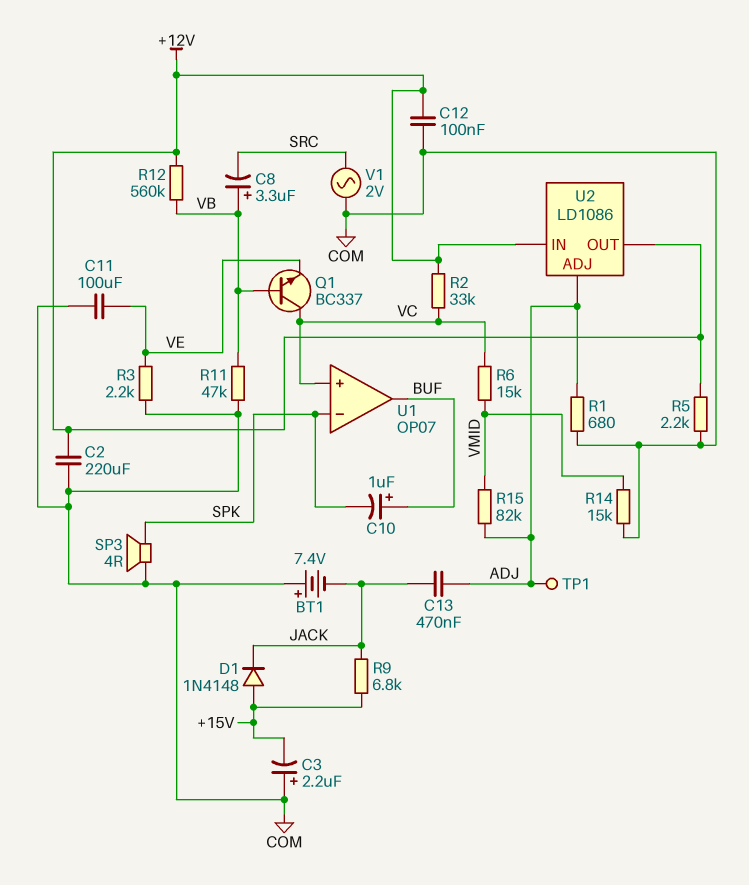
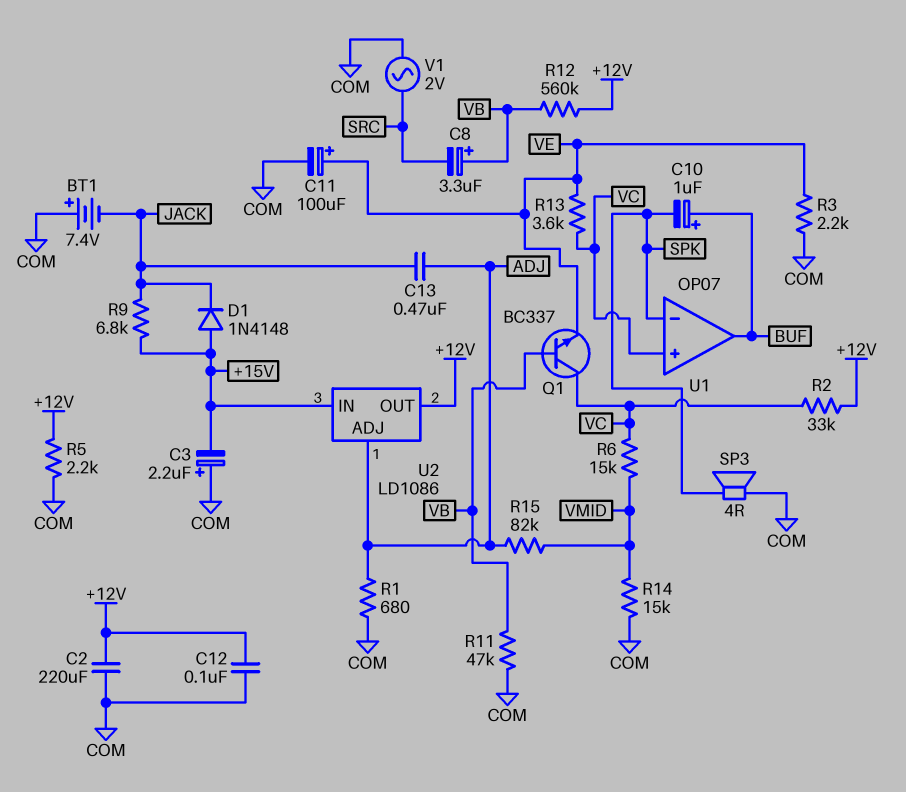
C11: 100uF (COM, VE) -> 100uF (plus VE, minus COM)
R13: none -> 3.6k (VC, VE)
TP1: test point (ADJ) -> none
U2 pin IN: +12V -> +15V

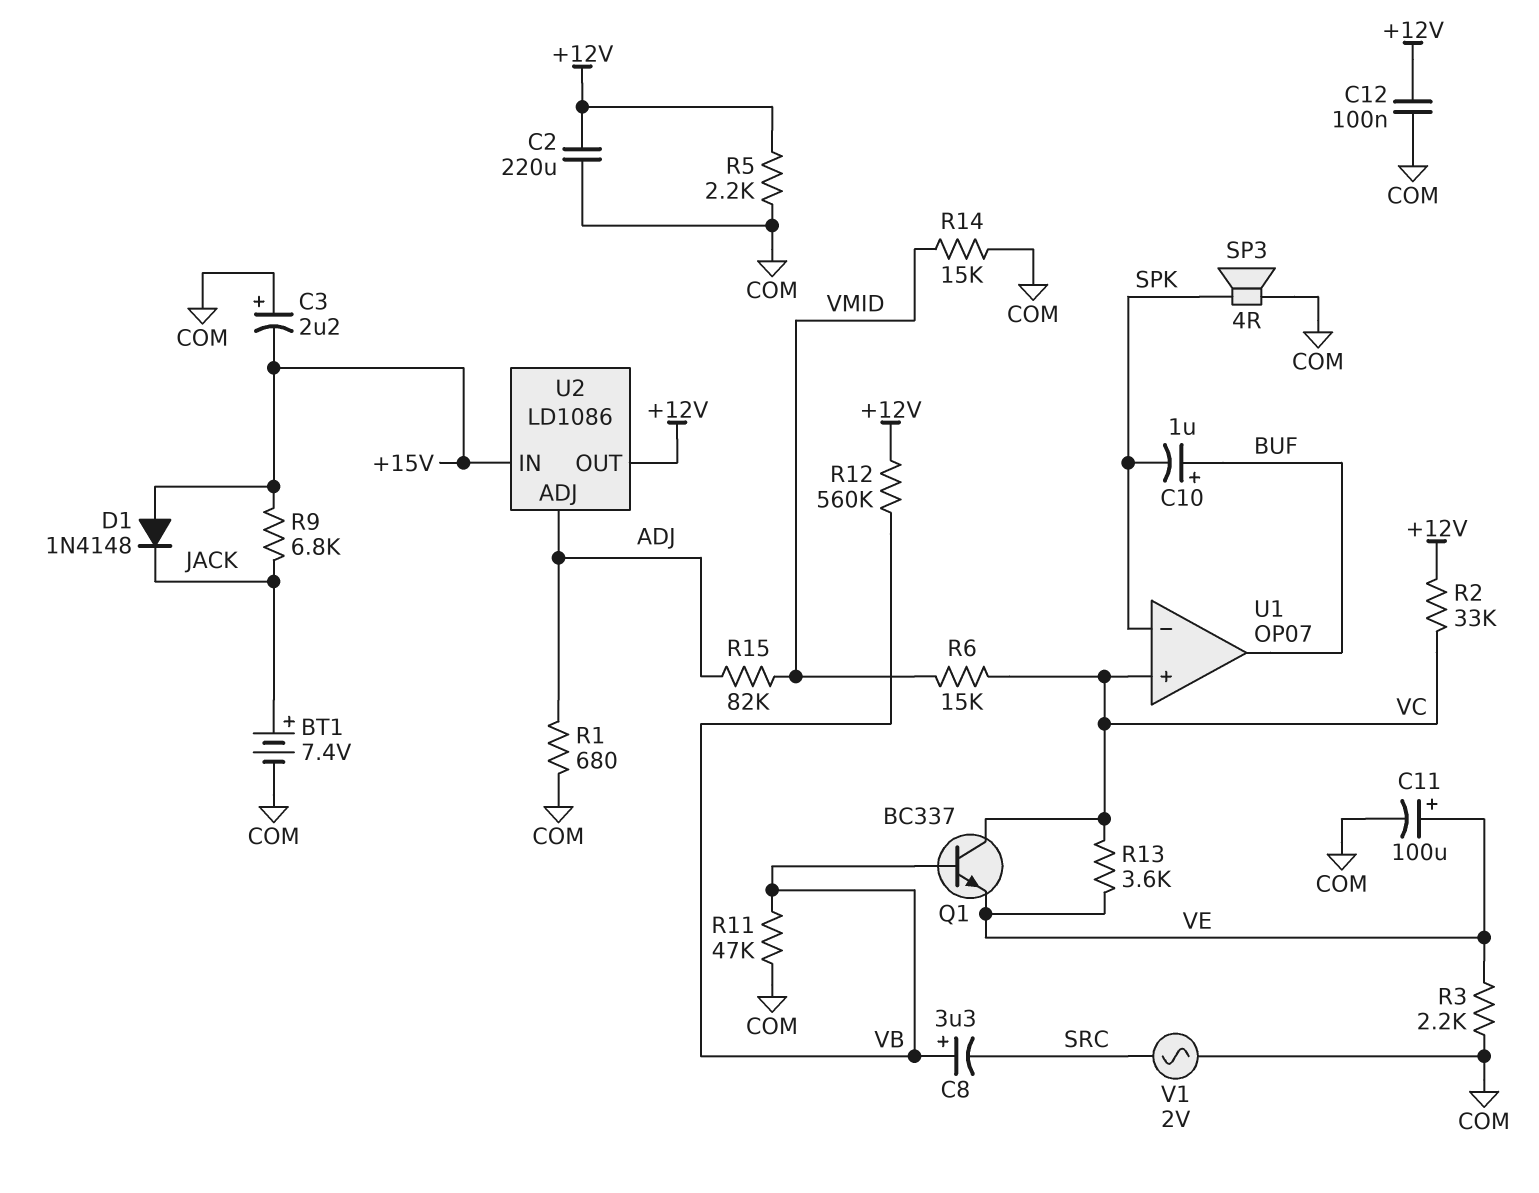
BT1: 7.4V (plus COM, minus JACK) -> 7.4V (plus JACK, minus COM)
C13: 470nF (ADJ, JACK) -> none

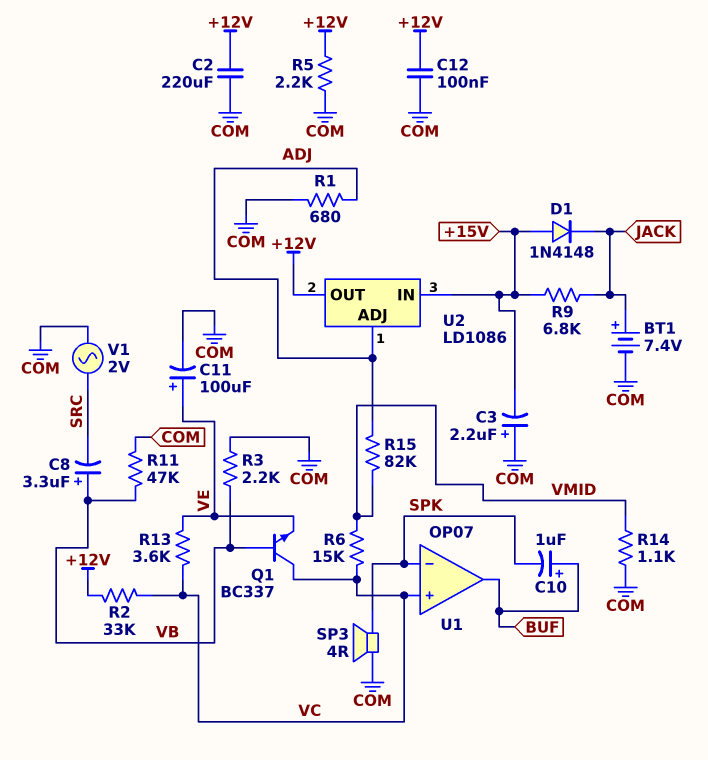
R3: 2.2k (COM, VE) -> 2.2k (COM, VB)
R12: 560k (+12V, VB) -> none
R14: 15k (COM, VMID) -> 1.1k (COM, VMID)

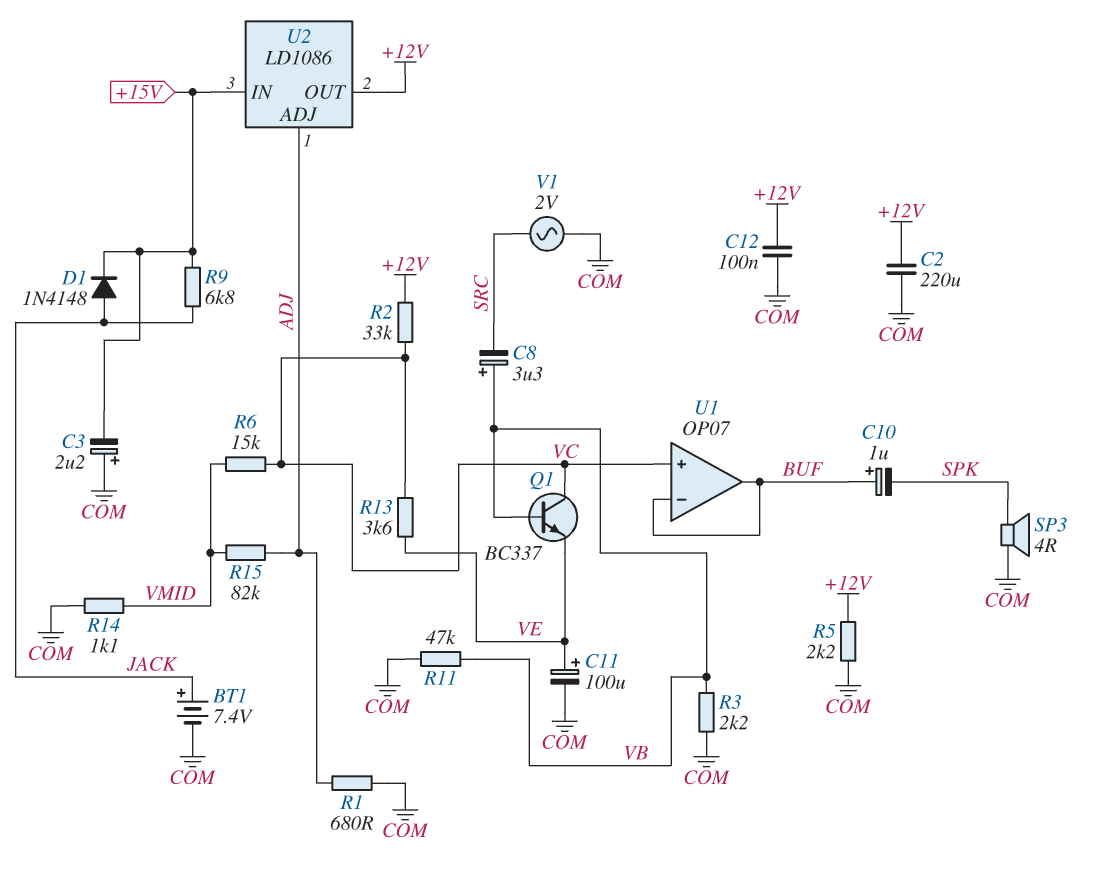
D1: diode 1N4148 (A +15V, K JACK) -> diode 1N4148 (A JACK, K +15V)
U1 pin in-: SPK -> BUF

